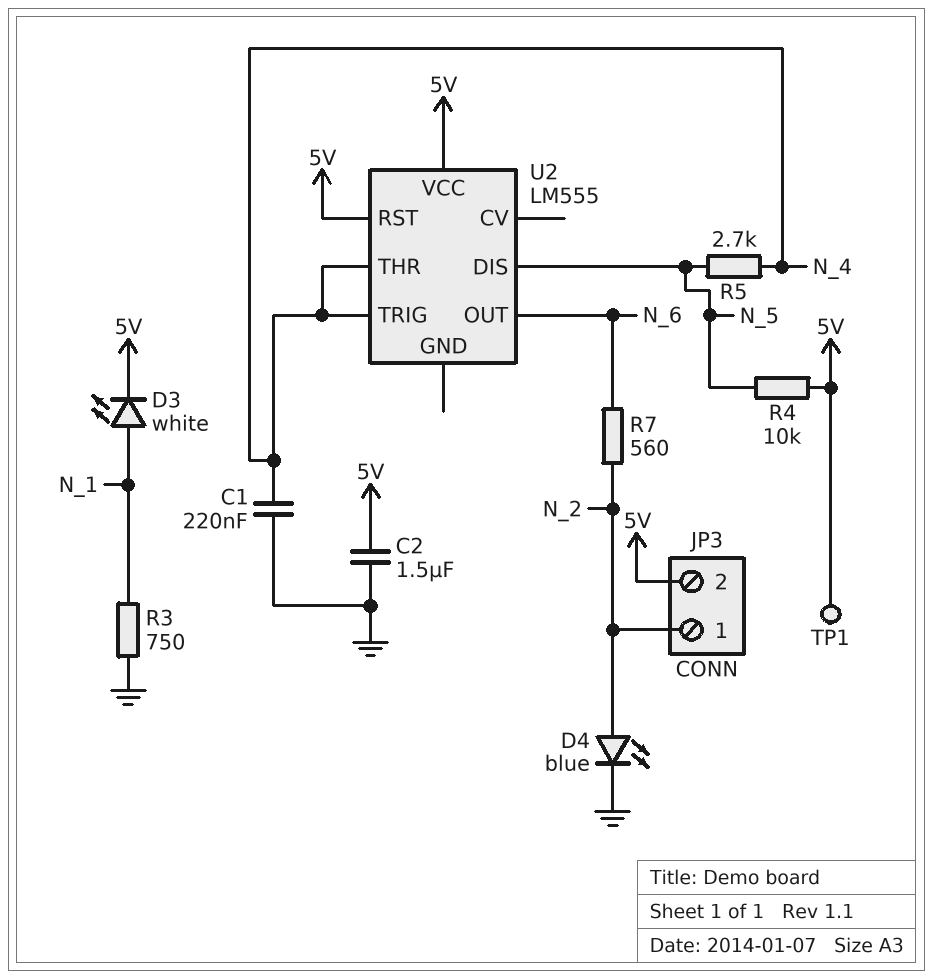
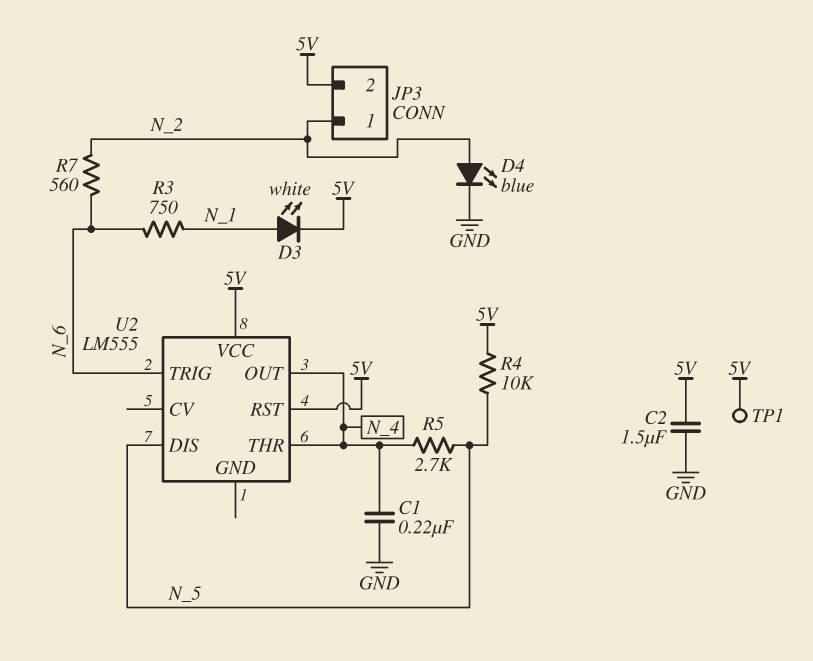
R3: 750 (GND, N_1) -> 750 (N_1, N_6)
U2 pin OUT: N_6 -> N_4
U2 pin TRIG: N_4 -> N_6

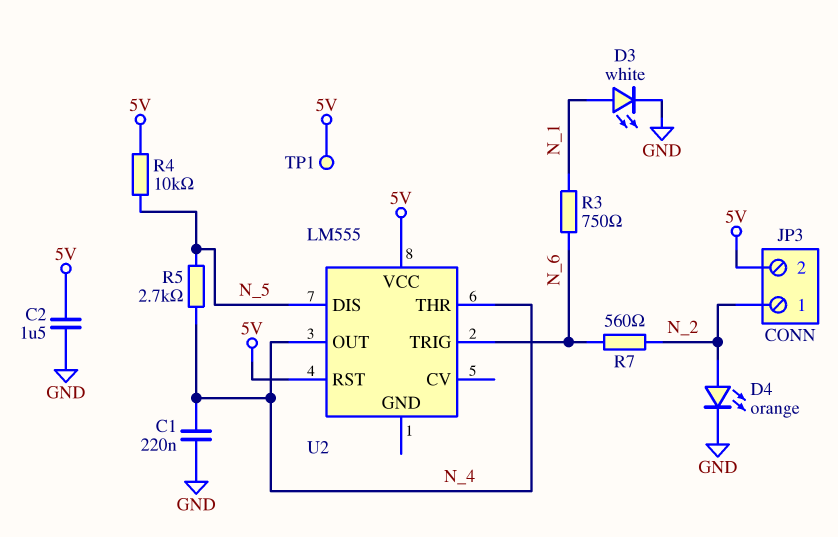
D3: LED white (A N_1, K 5V) -> LED white (A N_1, K GND)
D4: LED blue (A N_2, K GND) -> LED orange (A N_2, K GND)

